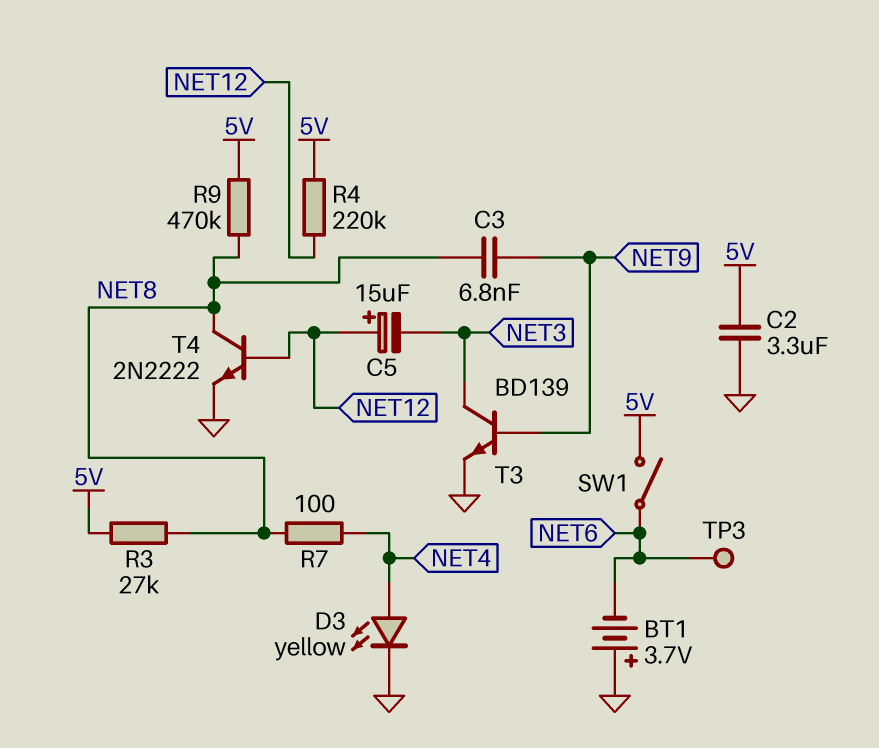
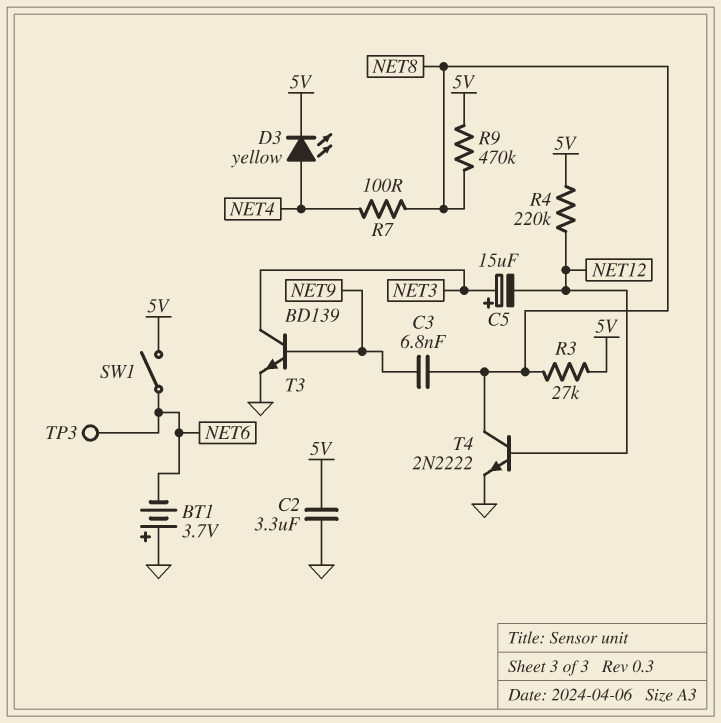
C5: 15uF (plus NET12, minus NET3) -> 15uF (plus NET3, minus NET12)
D3: LED yellow (A NET4, K GND) -> LED yellow (A NET4, K 5V)

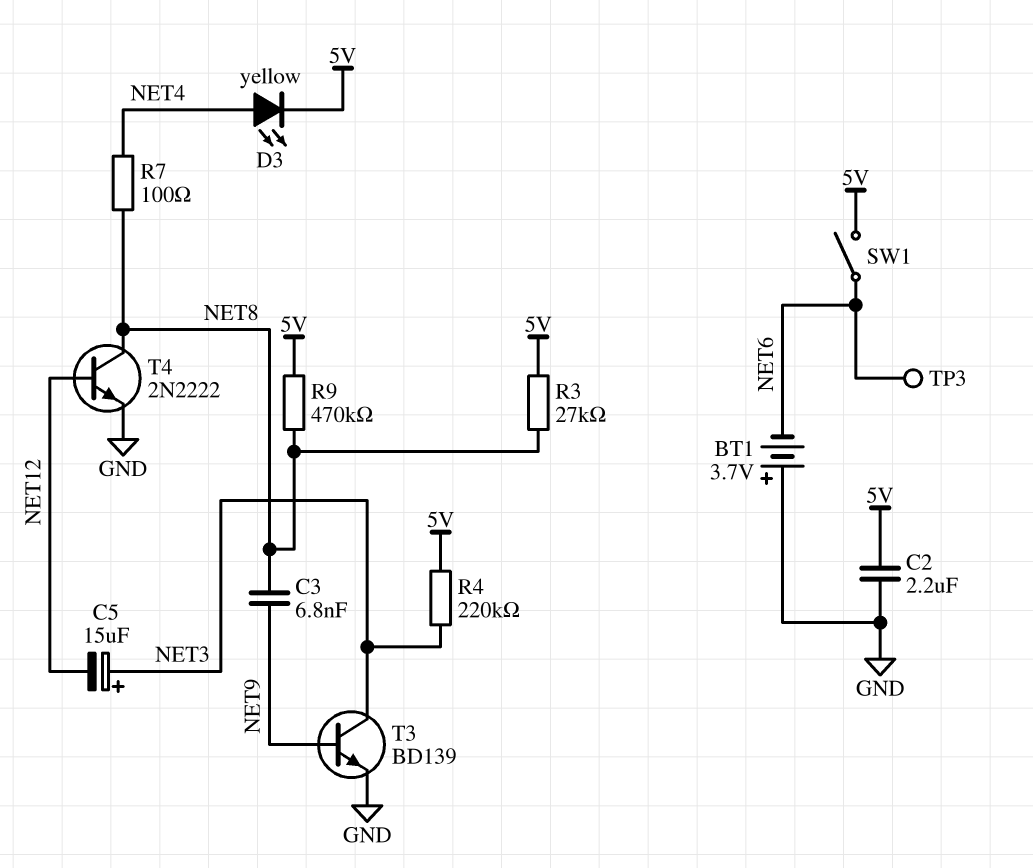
C2: 3.3uF (5V, GND) -> 2.2uF (5V, GND)
R4: 220k (5V, NET12) -> 220k (5V, NET3)

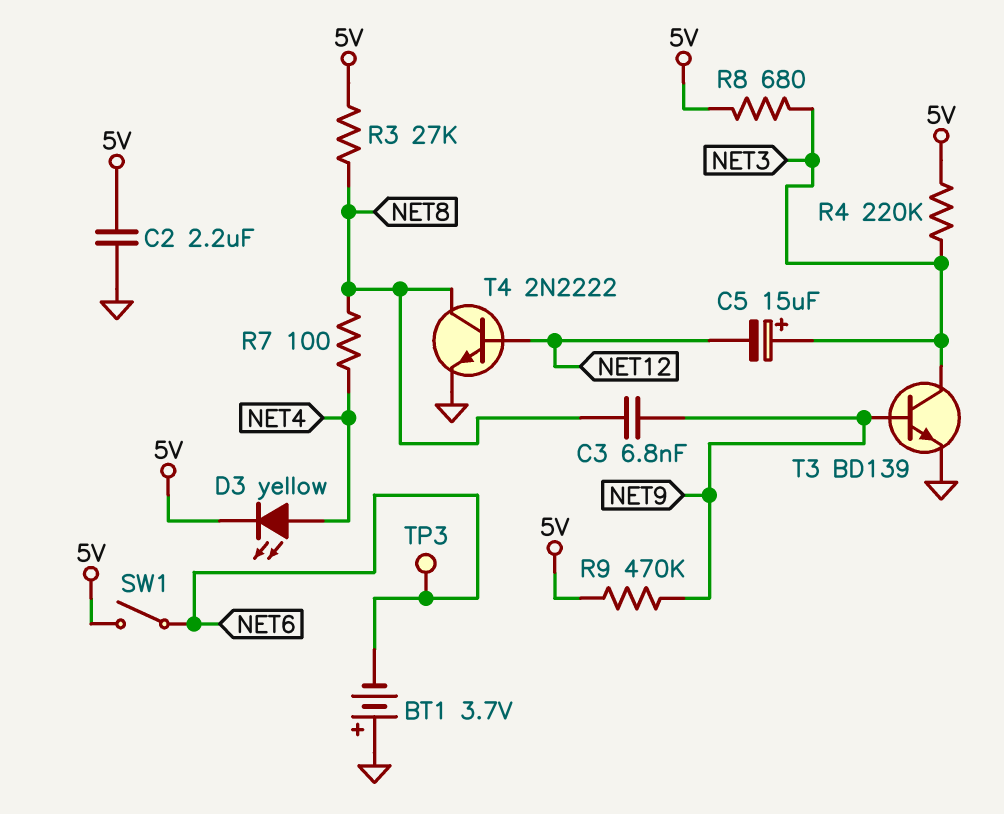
R8: none -> 680 (5V, NET3)
R9: 470k (5V, NET8) -> 470k (5V, NET9)

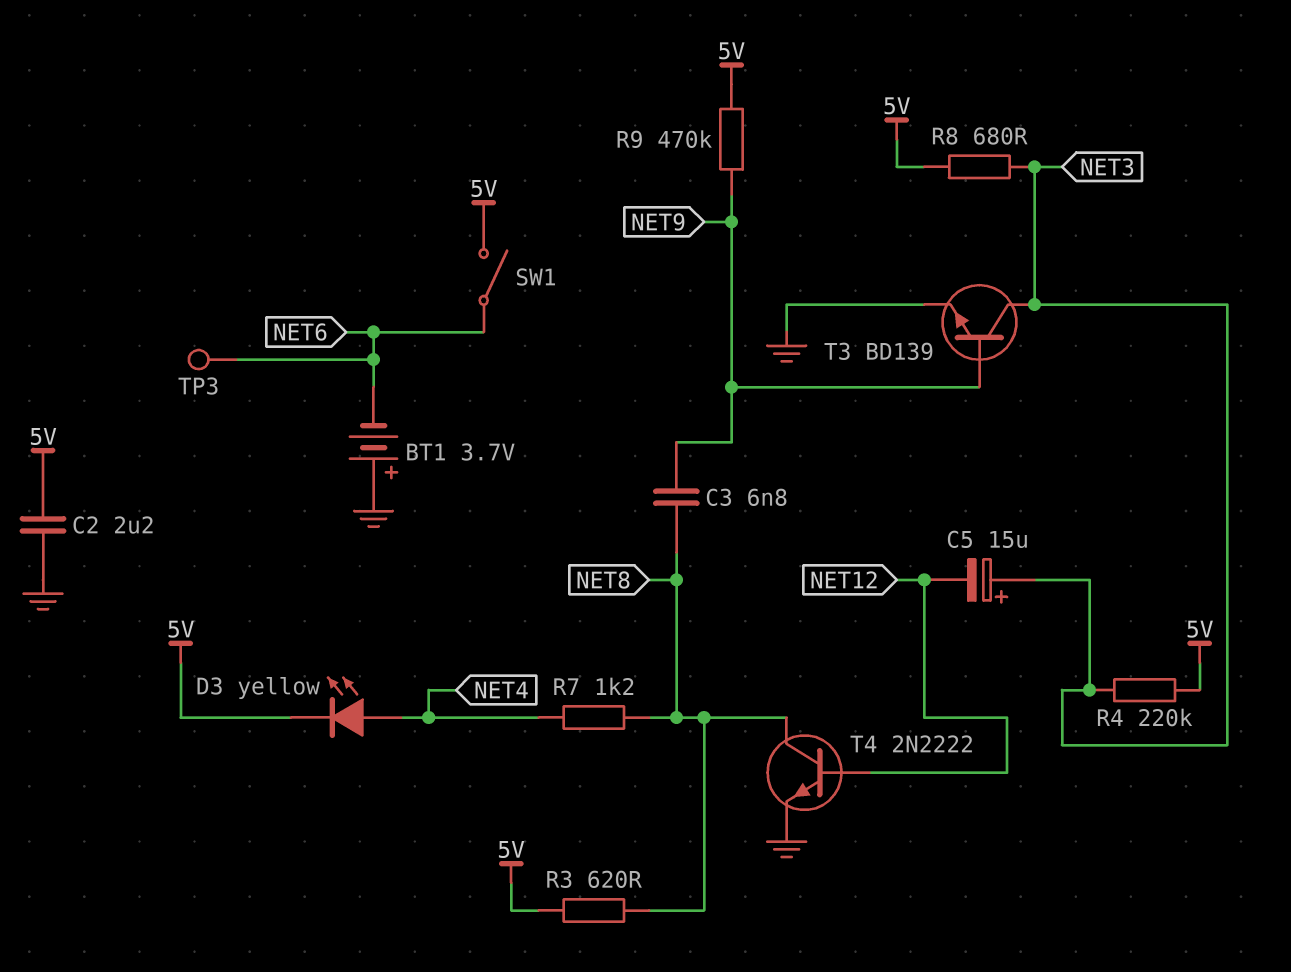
R3: 27k (5V, NET8) -> 620 (5V, NET8)
R7: 100 (NET4, NET8) -> 1.2k (NET4, NET8)

